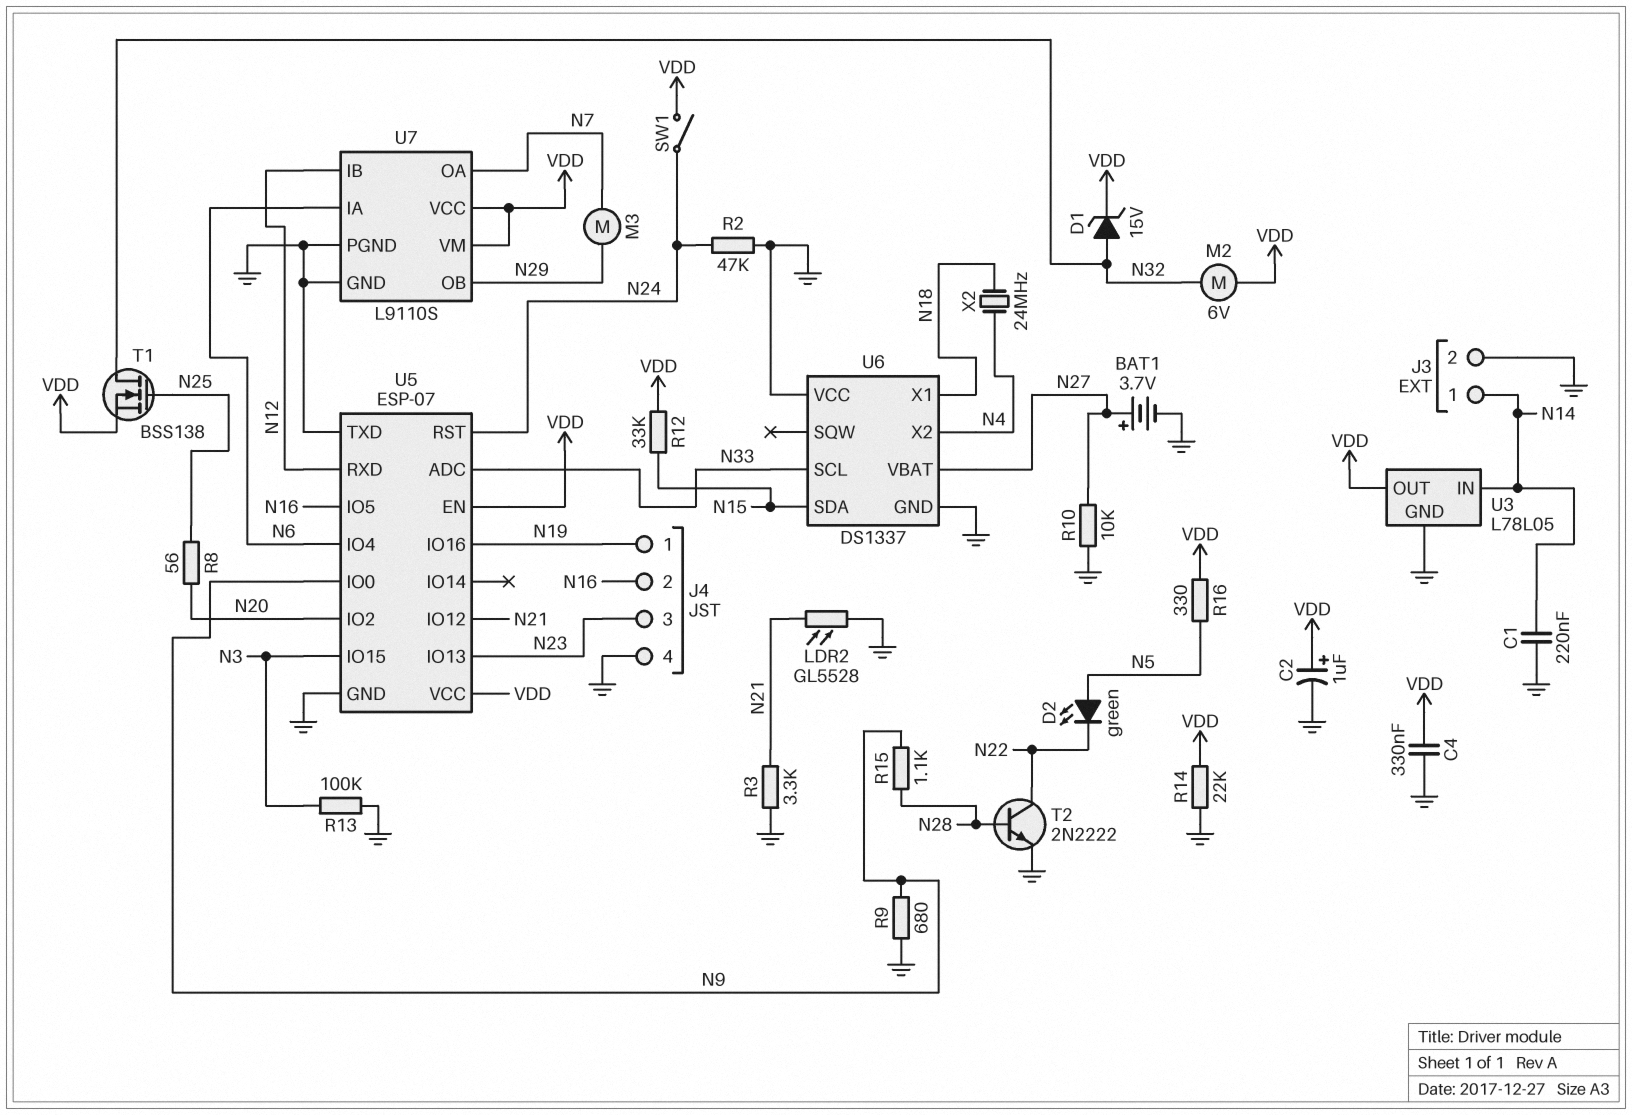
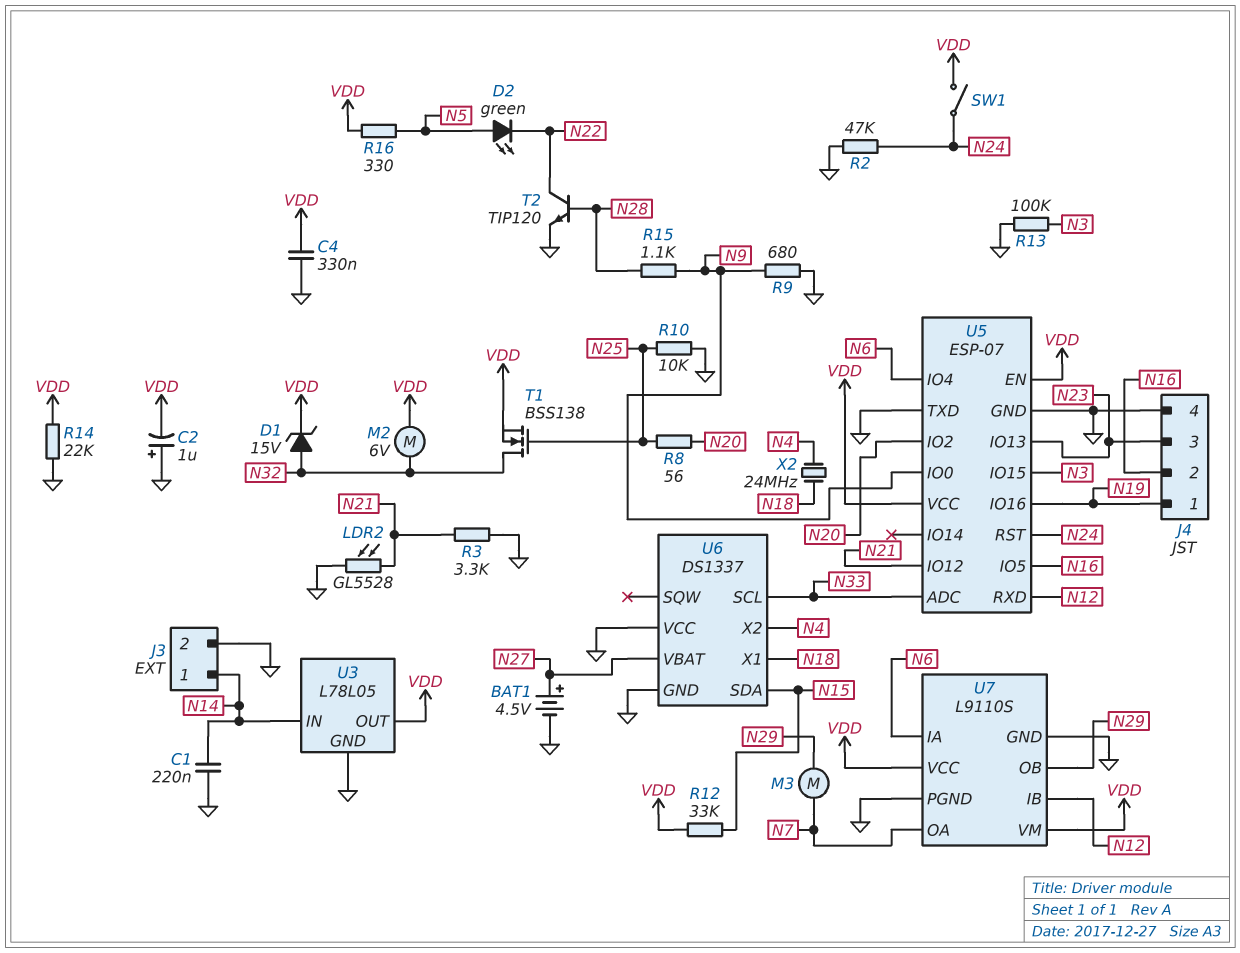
BAT1: 3.7V (plus N27, minus GND) -> 4.5V (plus N27, minus GND)
C2: 1uF (plus VDD, minus GND) -> 1uF (plus GND, minus VDD)
R10: 10k (GND, N27) -> 10k (GND, N25)
T2: NPN 2N2222 (B N28, C N22, E GND) -> NPN TIP120 (B N28, C N22, E GND)

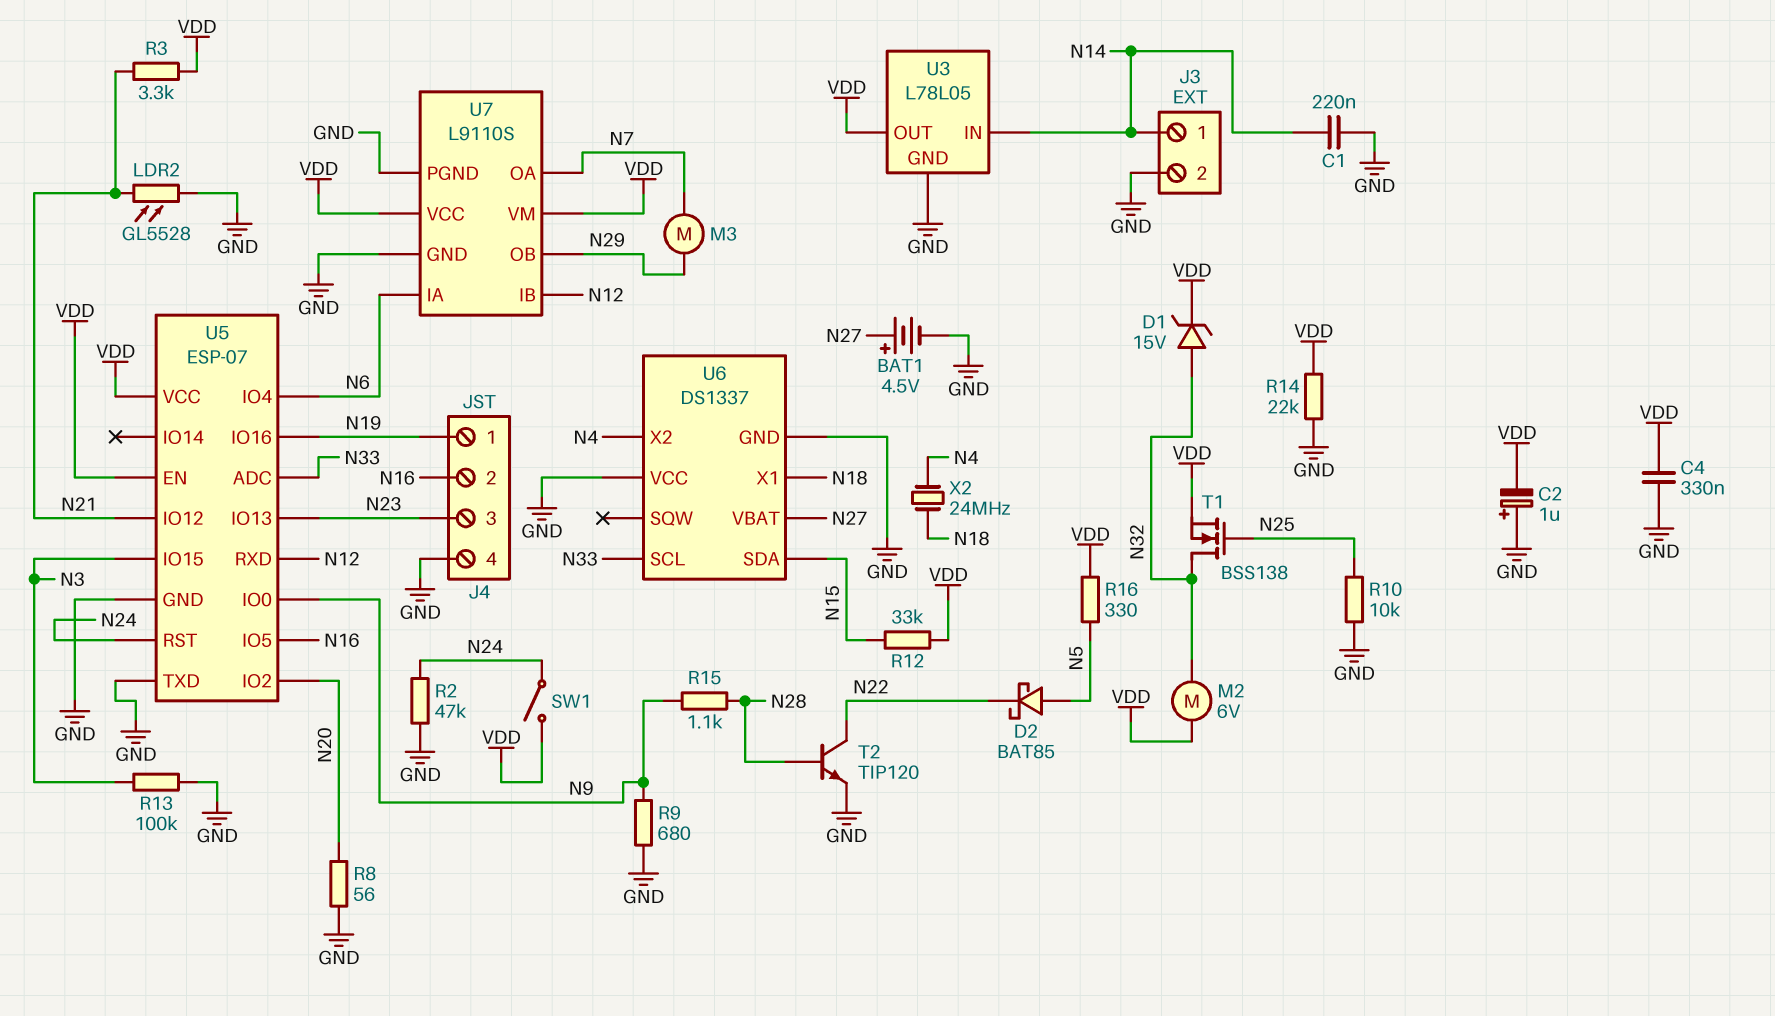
D2: LED green (A N5, K N22) -> schottky BAT85 (A N5, K N22)
R3: 3.3k (GND, N21) -> 3.3k (N21, VDD)
R8: 56 (N20, N25) -> 56 (GND, N20)

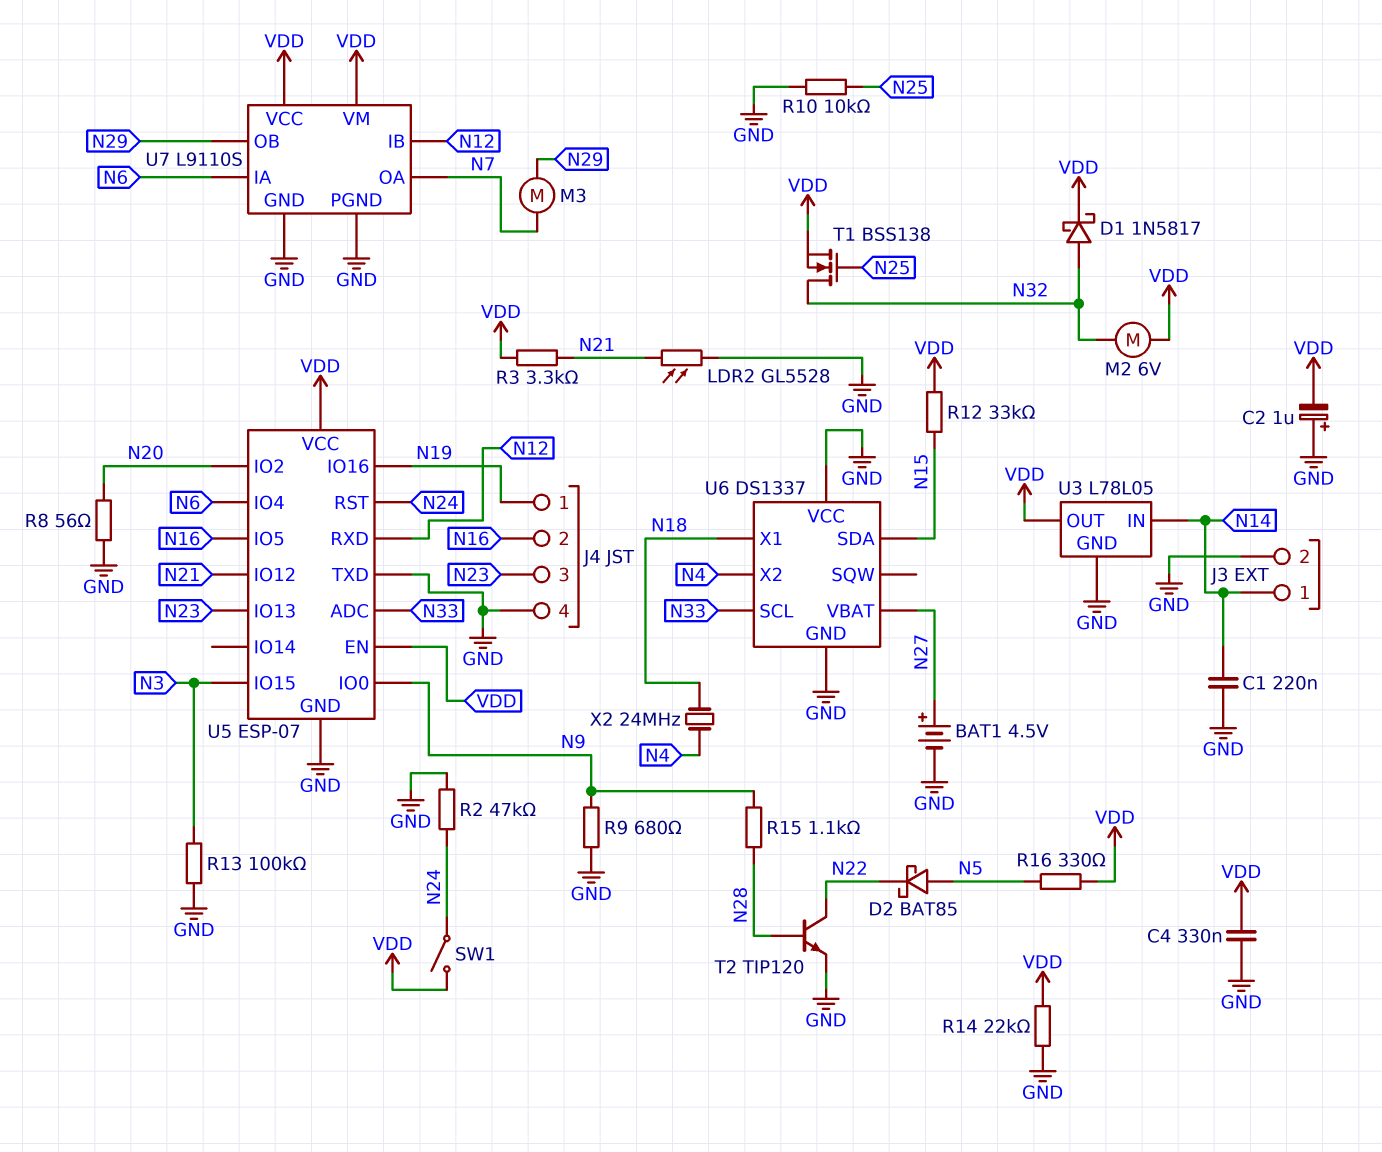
D1: zener 15V (A N32, K VDD) -> schottky 1N5817 (A N32, K VDD)

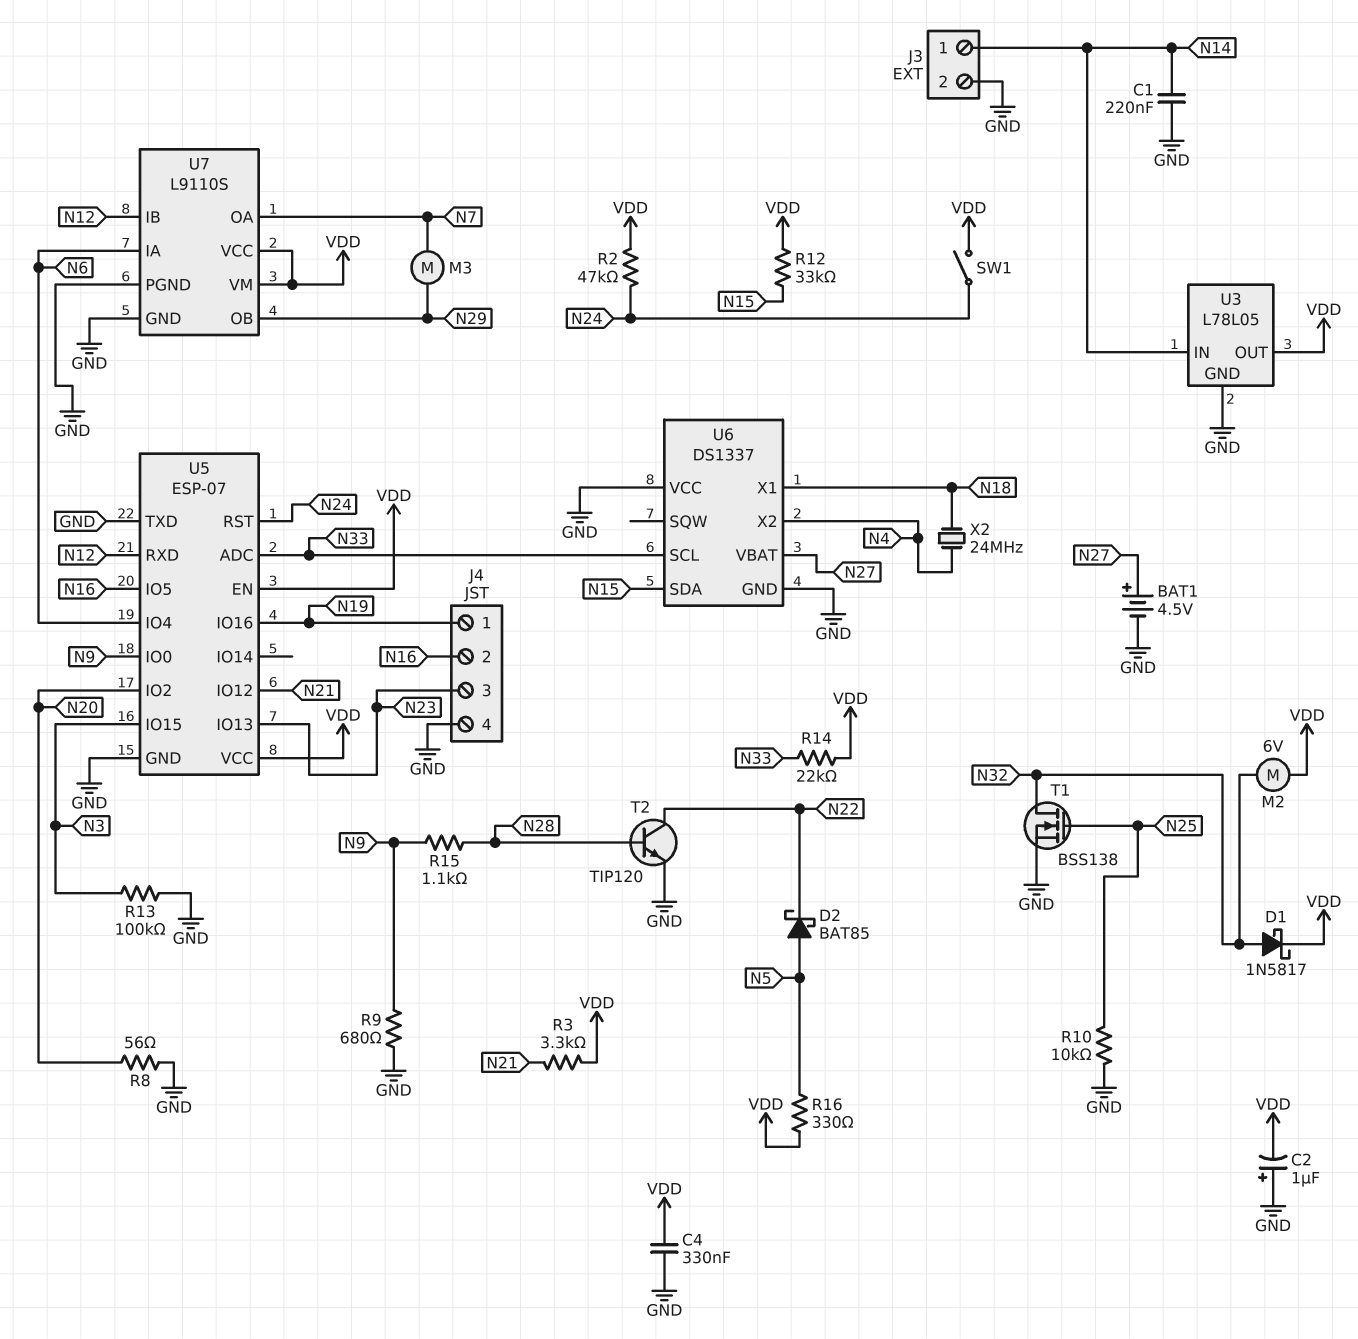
LDR2: GL5528 (GND, N21) -> none
R2: 47k (GND, N24) -> 47k (N24, VDD)
R14: 22k (GND, VDD) -> 22k (N33, VDD)
T1: NMOS BSS138 (G N25, D N32, S VDD) -> NMOS BSS138 (G N25, D N32, S GND)

